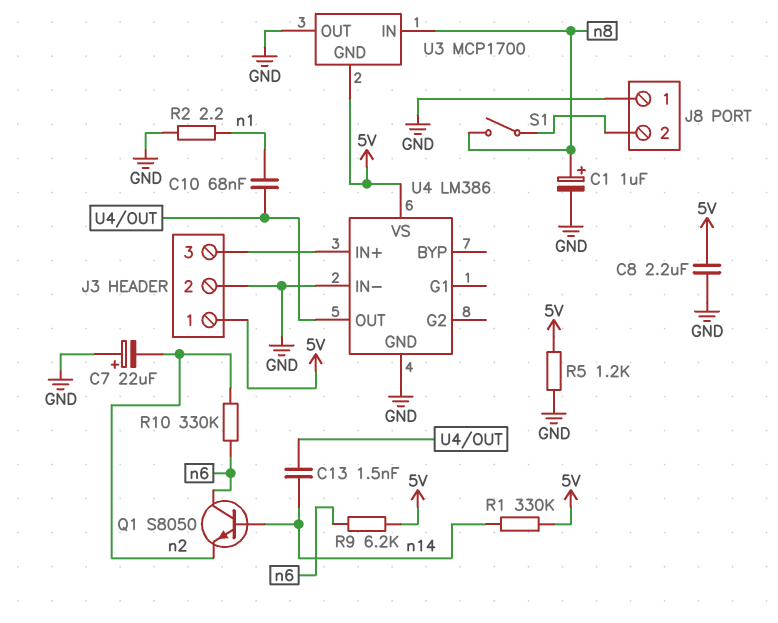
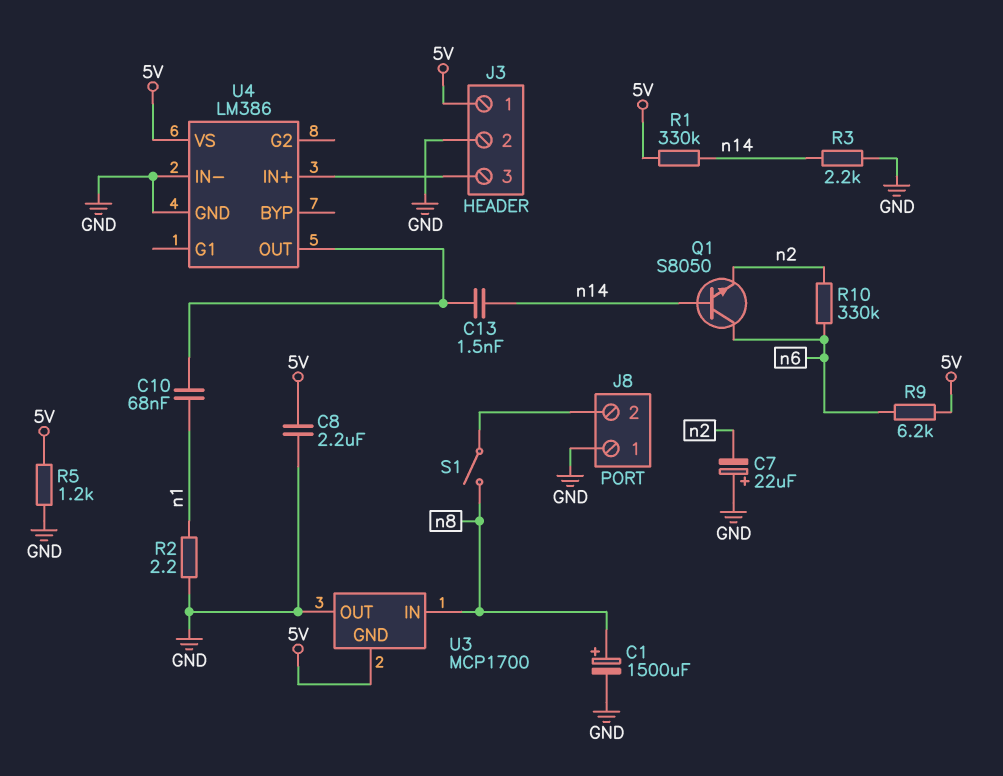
C1: 1uF (plus n8, minus GND) -> 1500uF (plus n8, minus GND)
R3: none -> 2.2k (GND, n14)

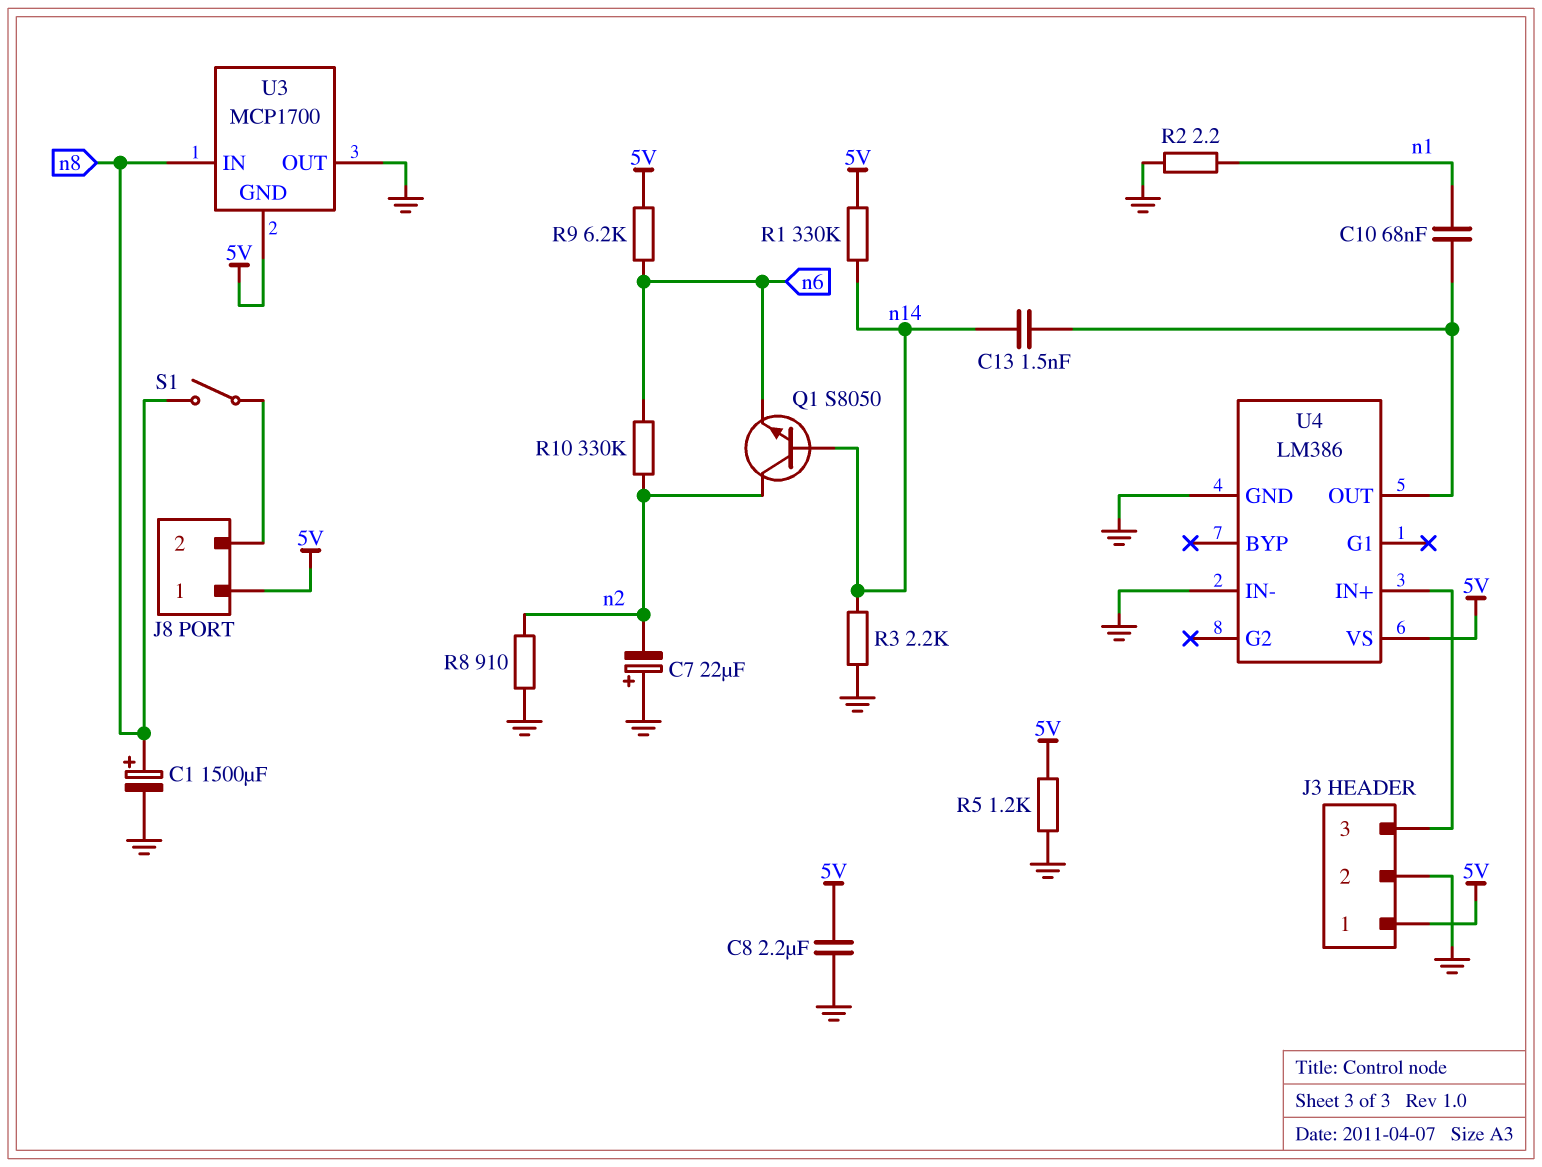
J8 pin 1: GND -> 5V
Q1: NPN S8050 (B n14, C n6, E n2) -> NPN S8050 (B n14, C n2, E n6)
R8: none -> 910 (GND, n2)

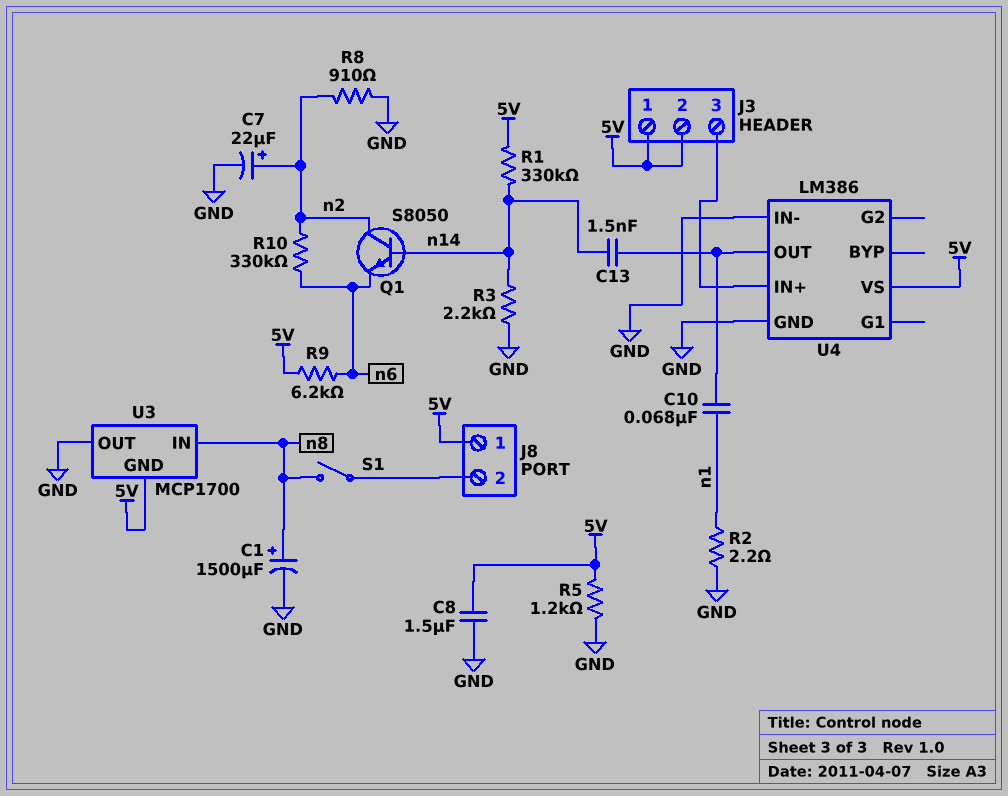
C7: 22uF (plus GND, minus n2) -> 22uF (plus n2, minus GND)
C8: 2.2uF (5V, GND) -> 1.5uF (5V, GND)
J3 pin 2: GND -> 5V

